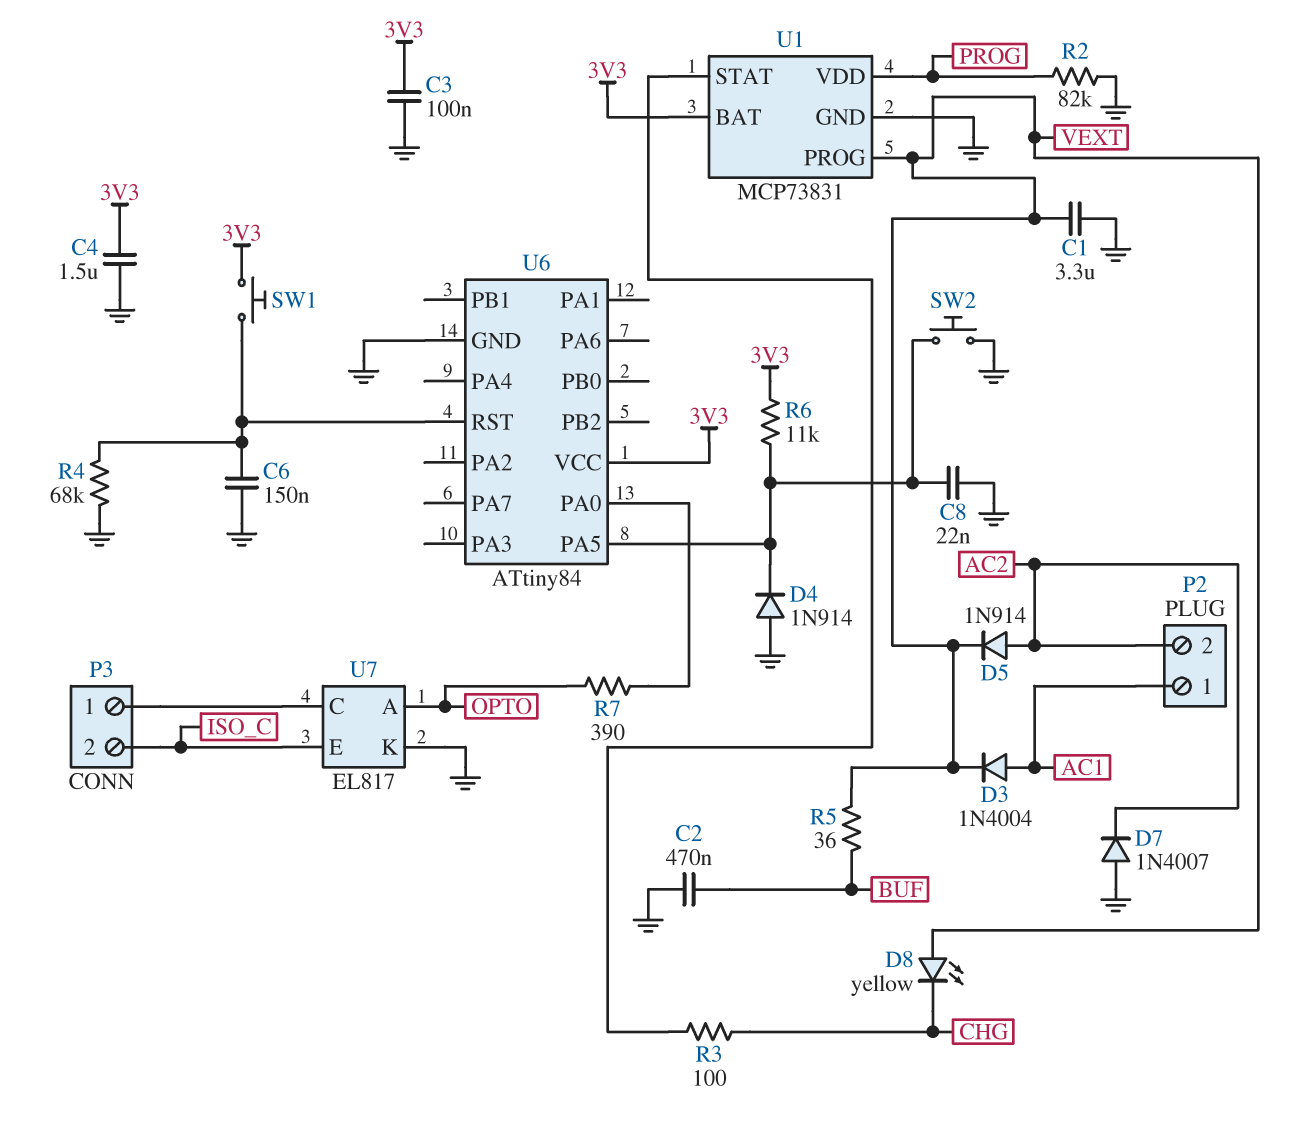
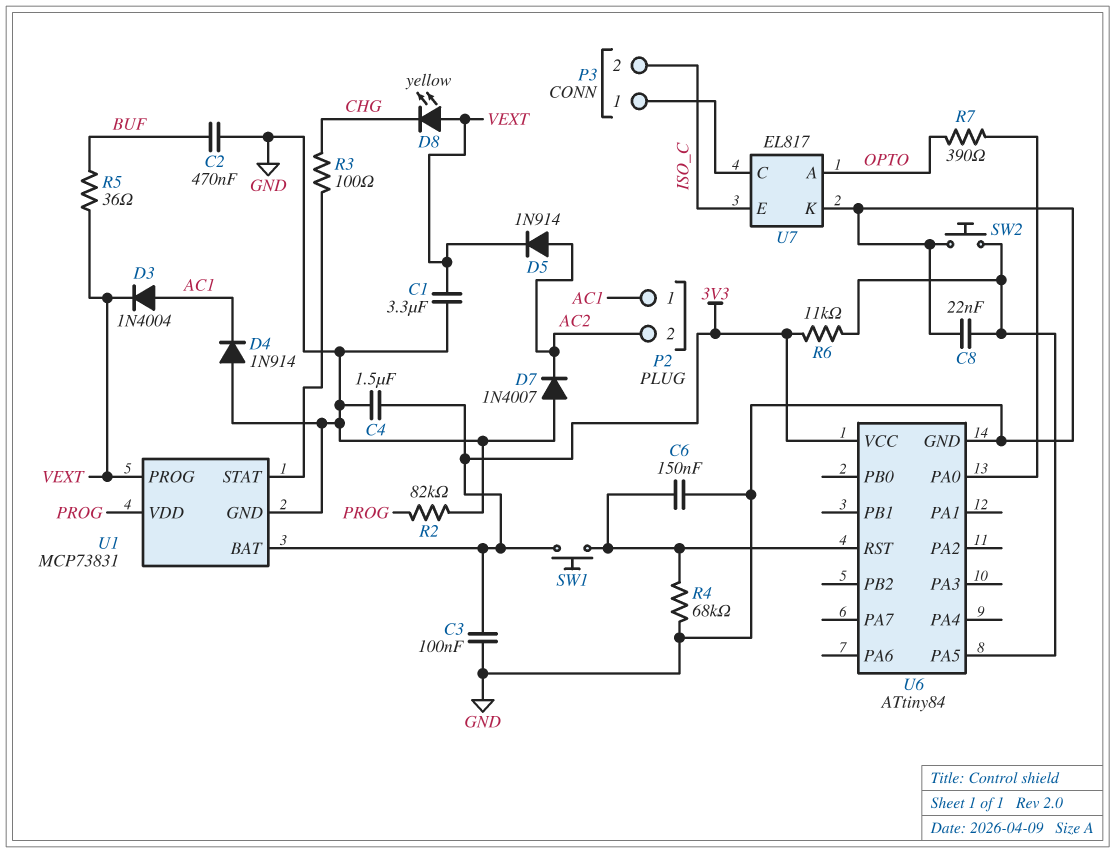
D4: diode 1N914 (A GND, K U6/PA5) -> diode 1N914 (A GND, K AC1)

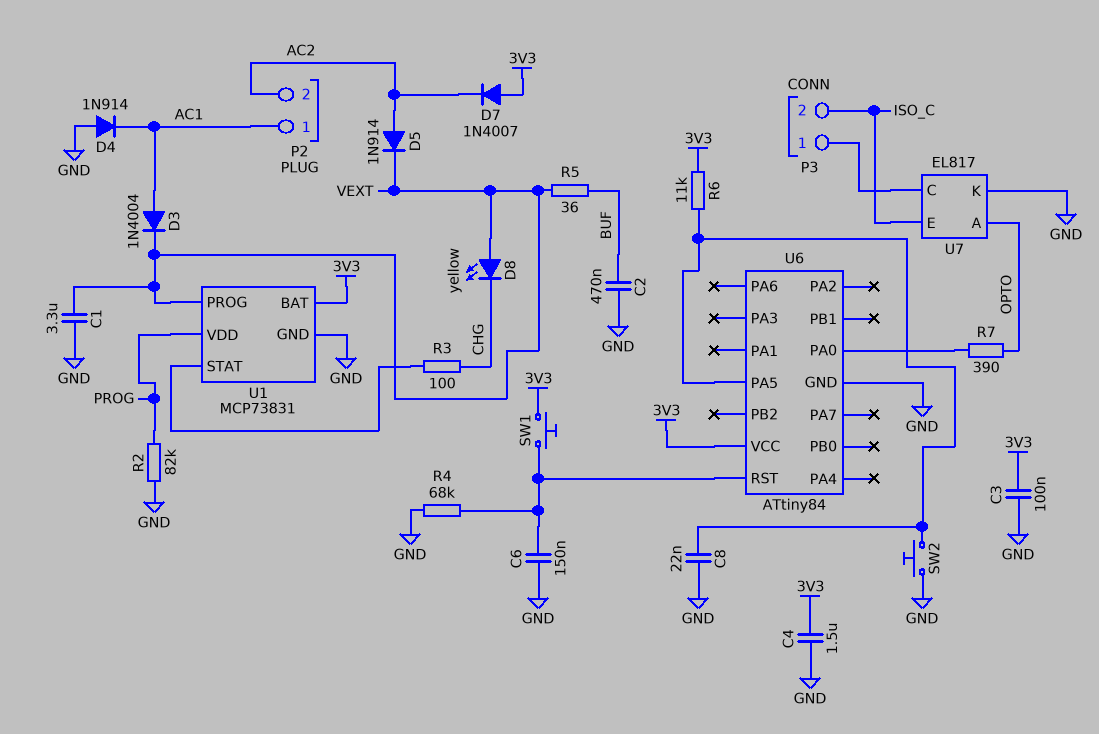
D7: diode 1N4007 (A GND, K AC2) -> diode 1N4007 (A 3V3, K AC2)

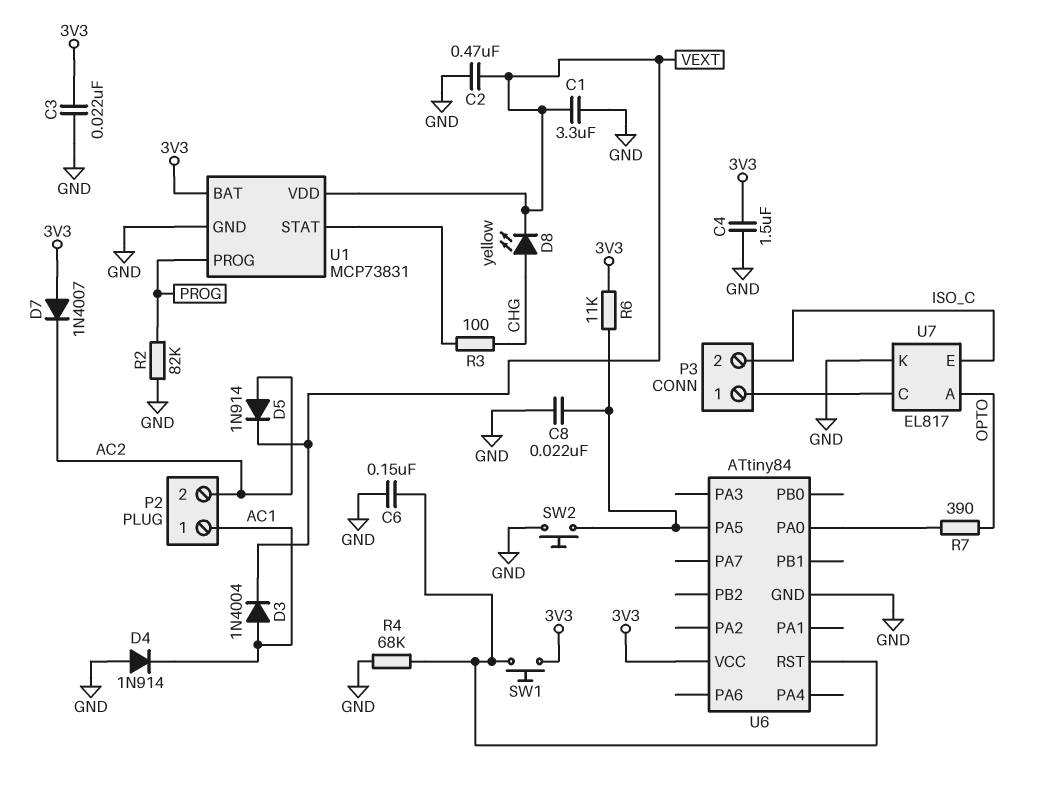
C2: 470nF (BUF, GND) -> 470nF (GND, VEXT)
C3: 100nF (3V3, GND) -> 22nF (3V3, GND)
D8: LED yellow (A VEXT, K CHG) -> LED yellow (A CHG, K VEXT)
R5: 36 (BUF, VEXT) -> none
U1 pin PROG: VEXT -> PROG
U1 pin VDD: PROG -> VEXT

